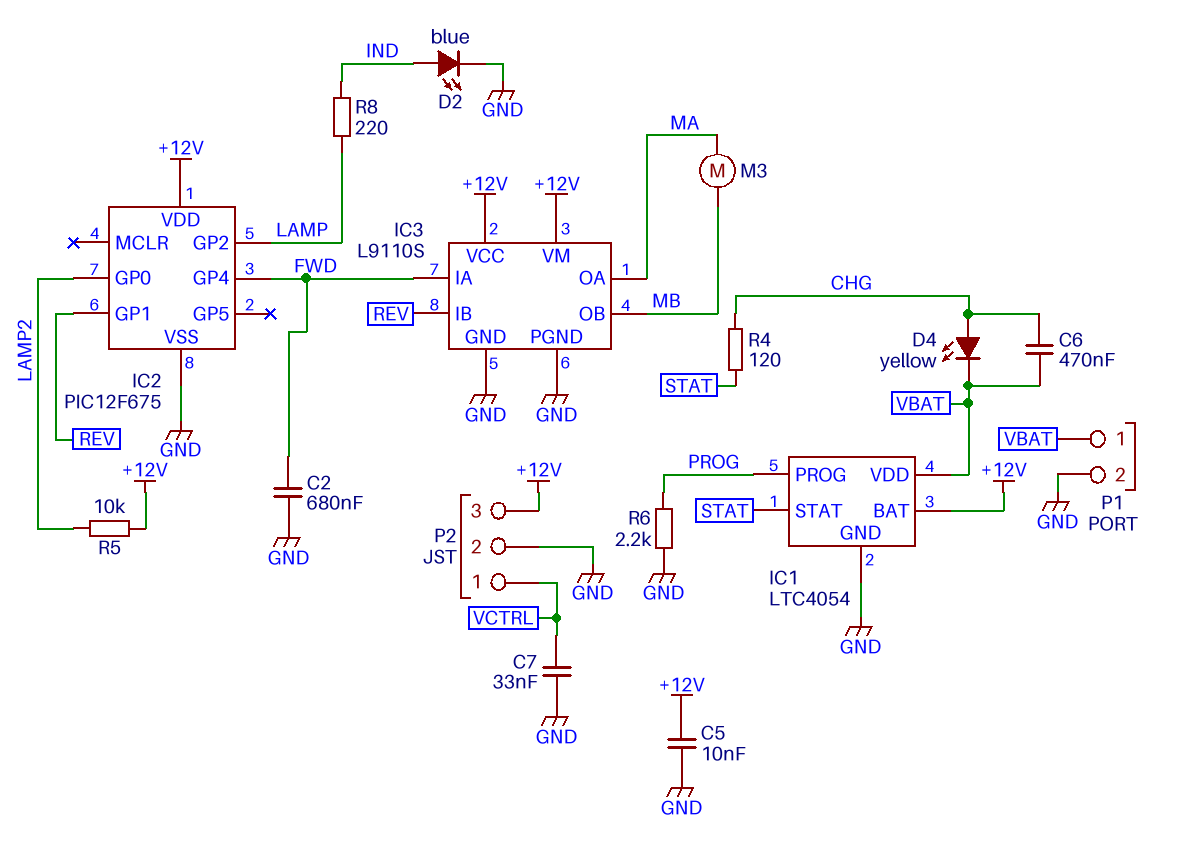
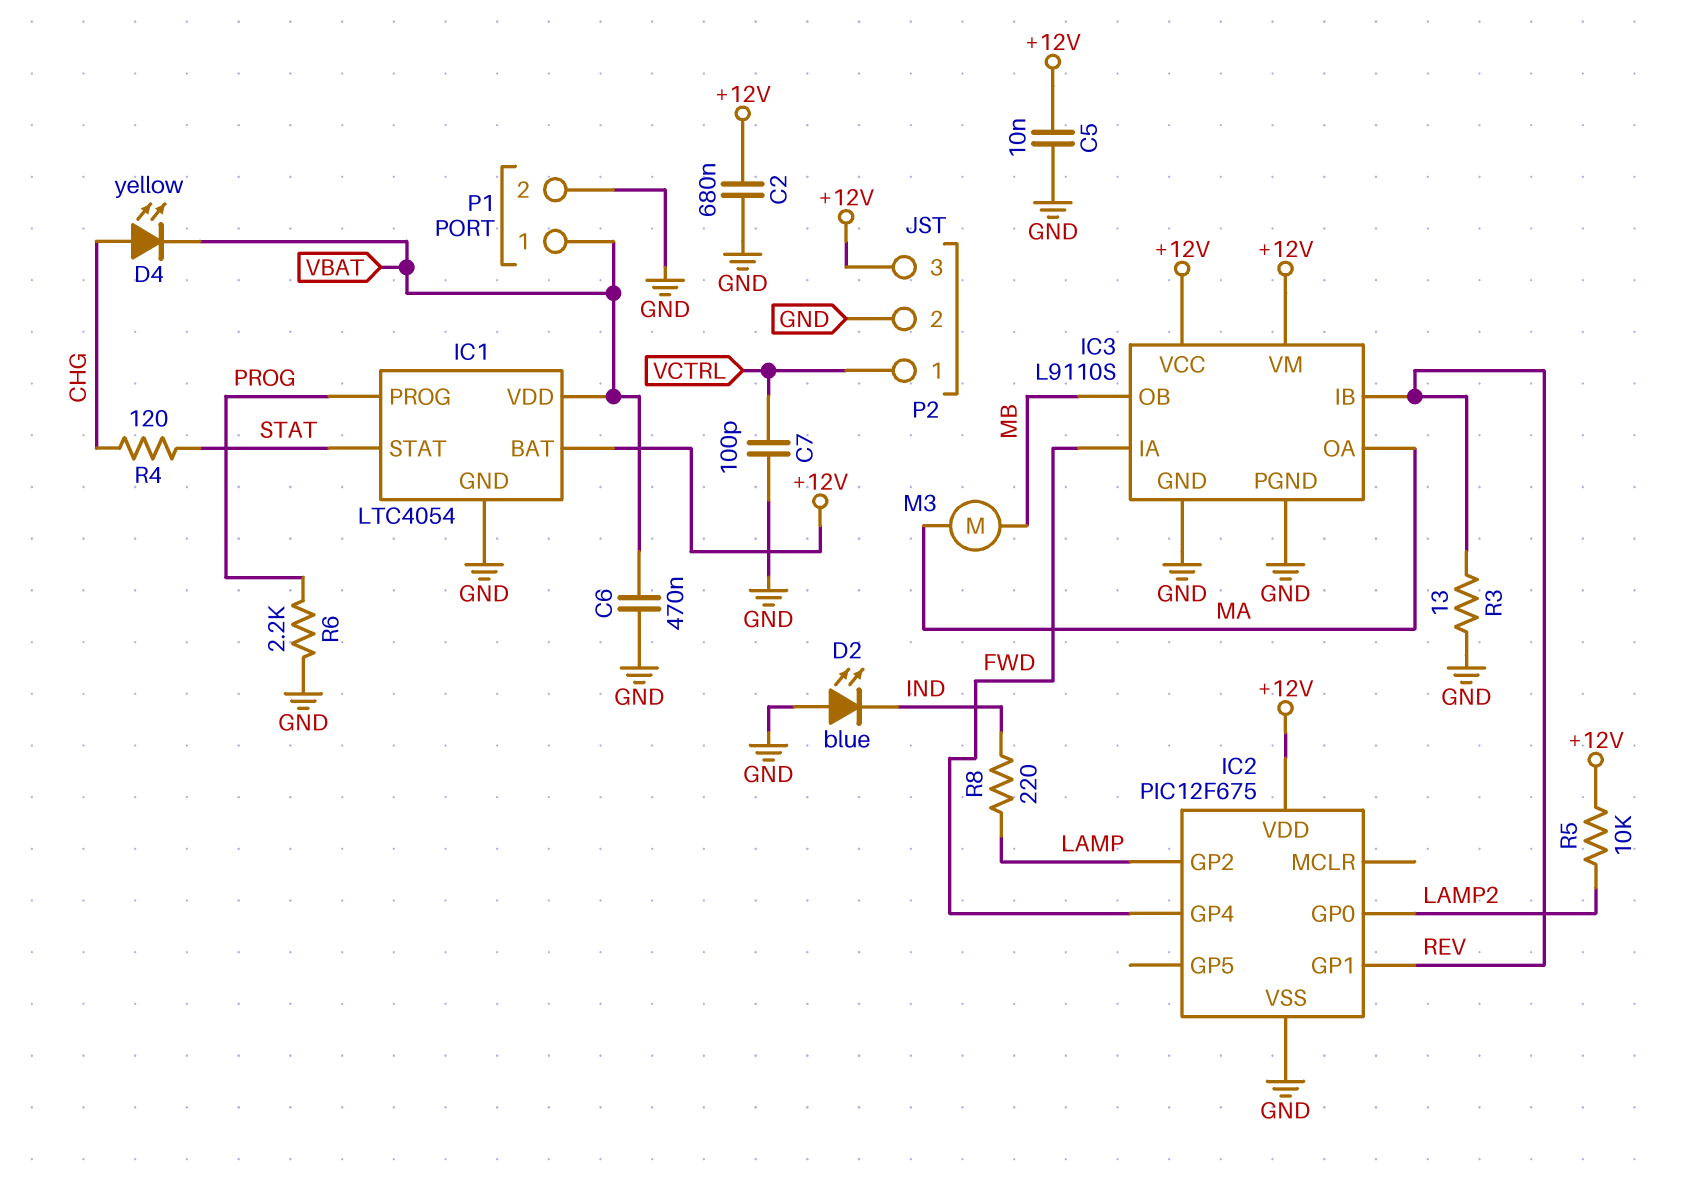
C2: 680nF (FWD, GND) -> 680nF (+12V, GND)
C6: 470nF (CHG, VBAT) -> 470nF (GND, VBAT)
C7: 33nF (GND, VCTRL) -> 100pF (GND, VCTRL)
D2: LED blue (A IND, K GND) -> LED blue (A GND, K IND)
R3: none -> 13 (GND, REV)

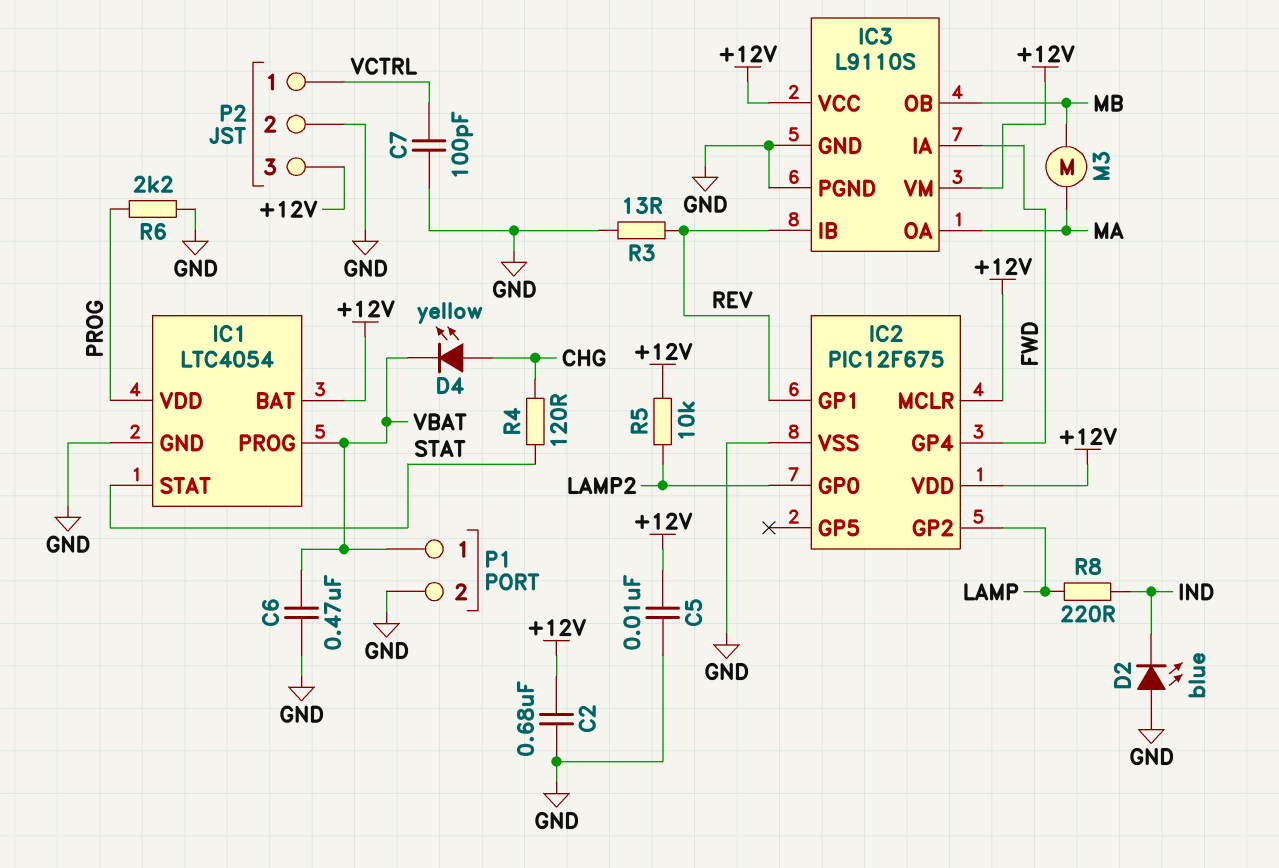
IC1 pin PROG: PROG -> VBAT
IC1 pin VDD: VBAT -> PROG
IC2 pin MCLR: none -> +12V

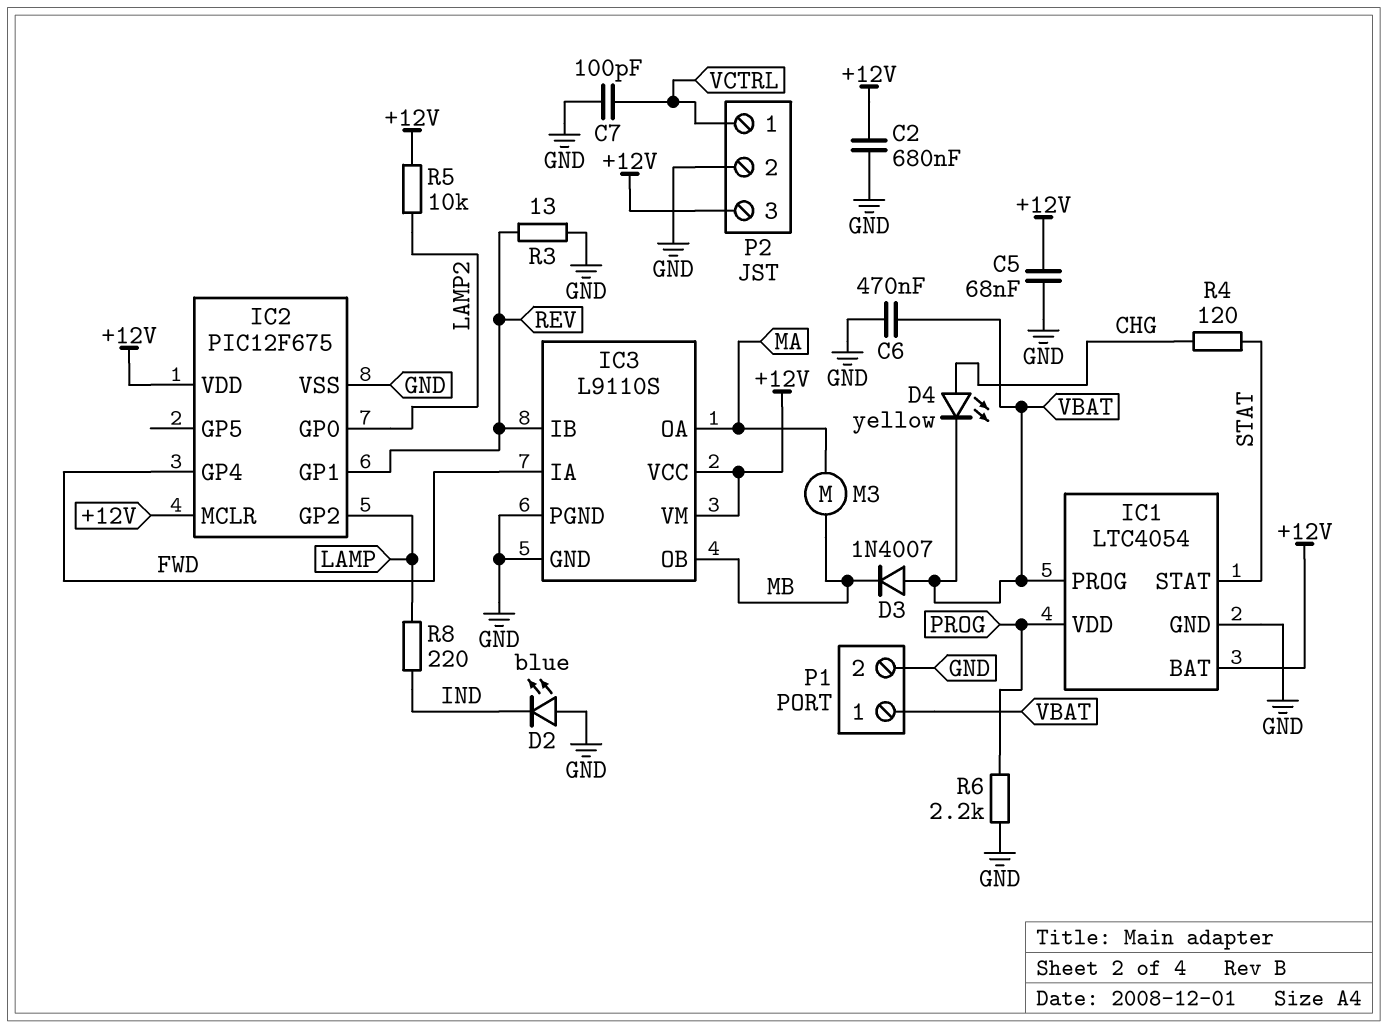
C5: 10nF (+12V, GND) -> 68nF (+12V, GND)
D3: none -> diode 1N4007 (A VBAT, K MB)

